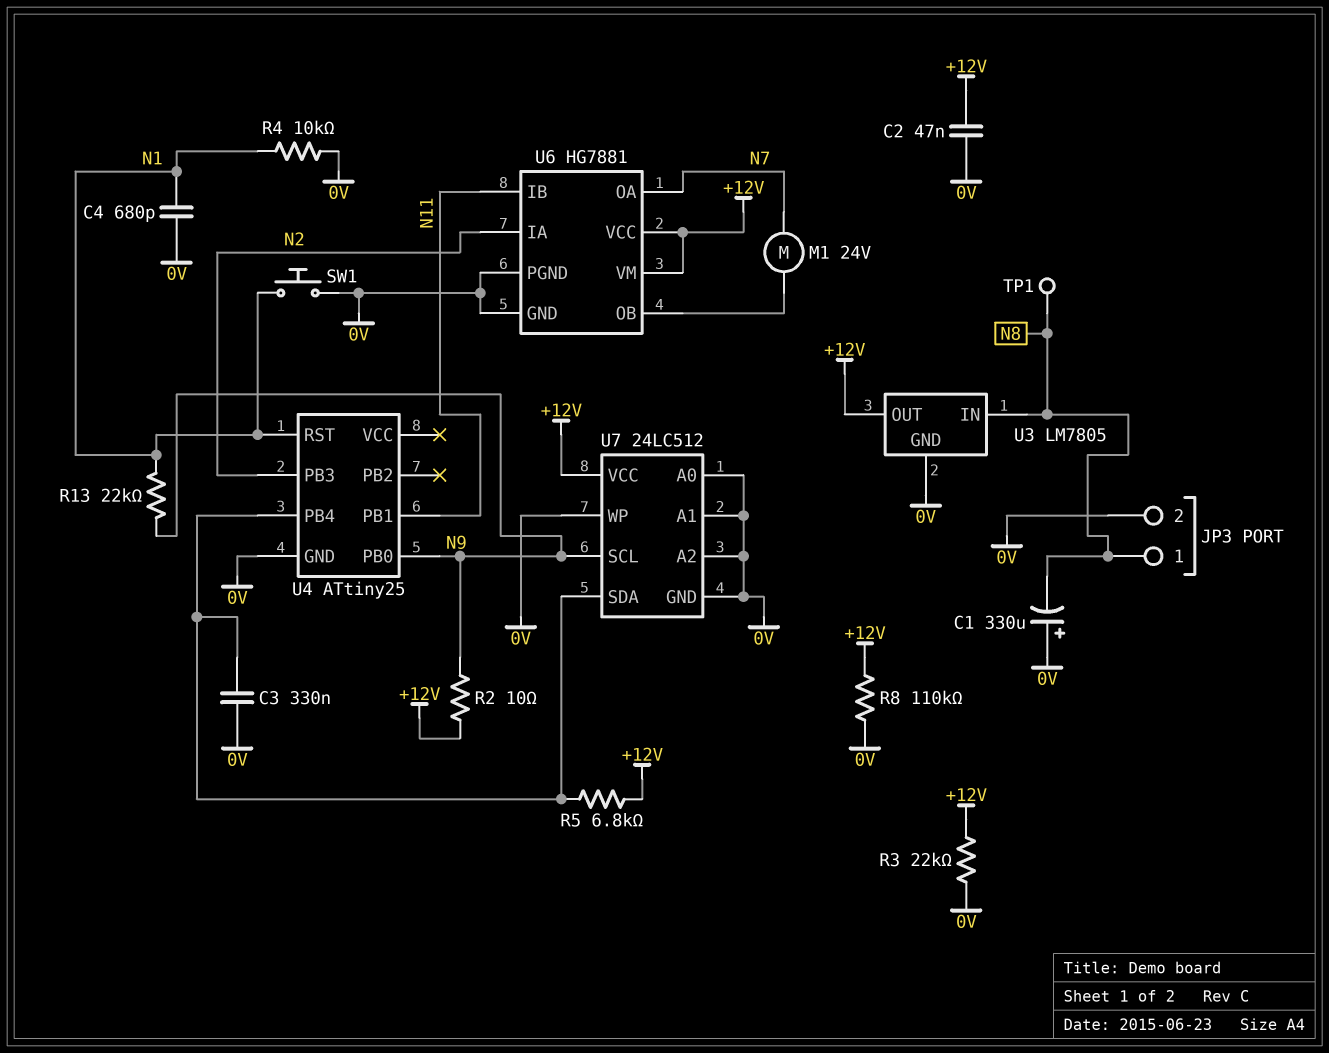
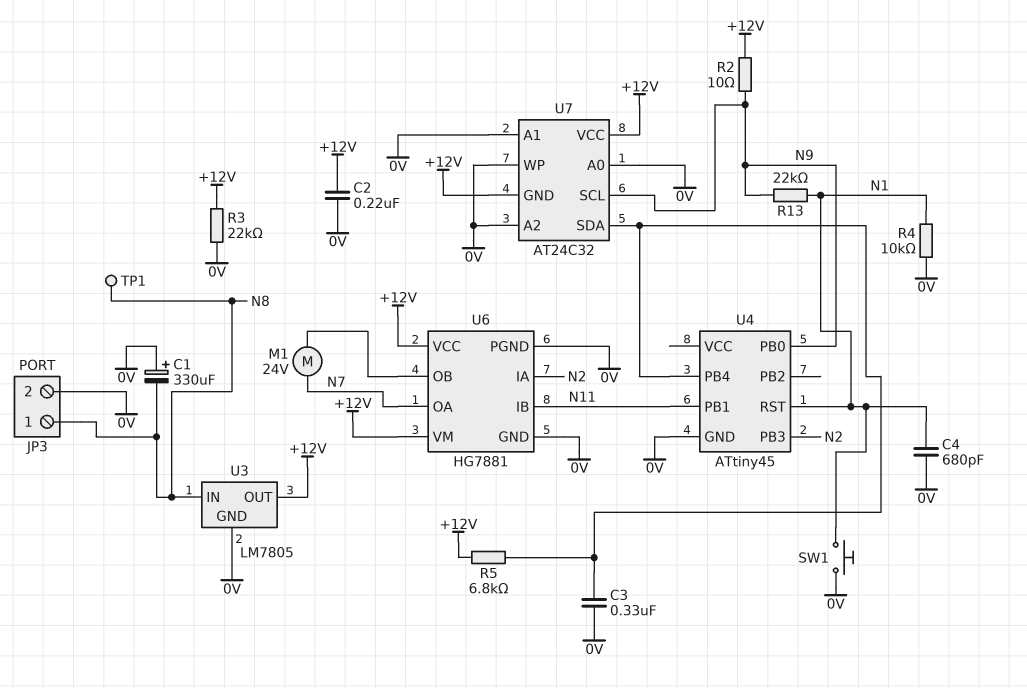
C2: 47nF (+12V, 0V) -> 220nF (+12V, 0V)
R8: 110k (+12V, 0V) -> none
U4: ATtiny25 -> ATtiny45
U7: 24LC512 -> AT24C32
U7 pin GND: 0V -> +12V

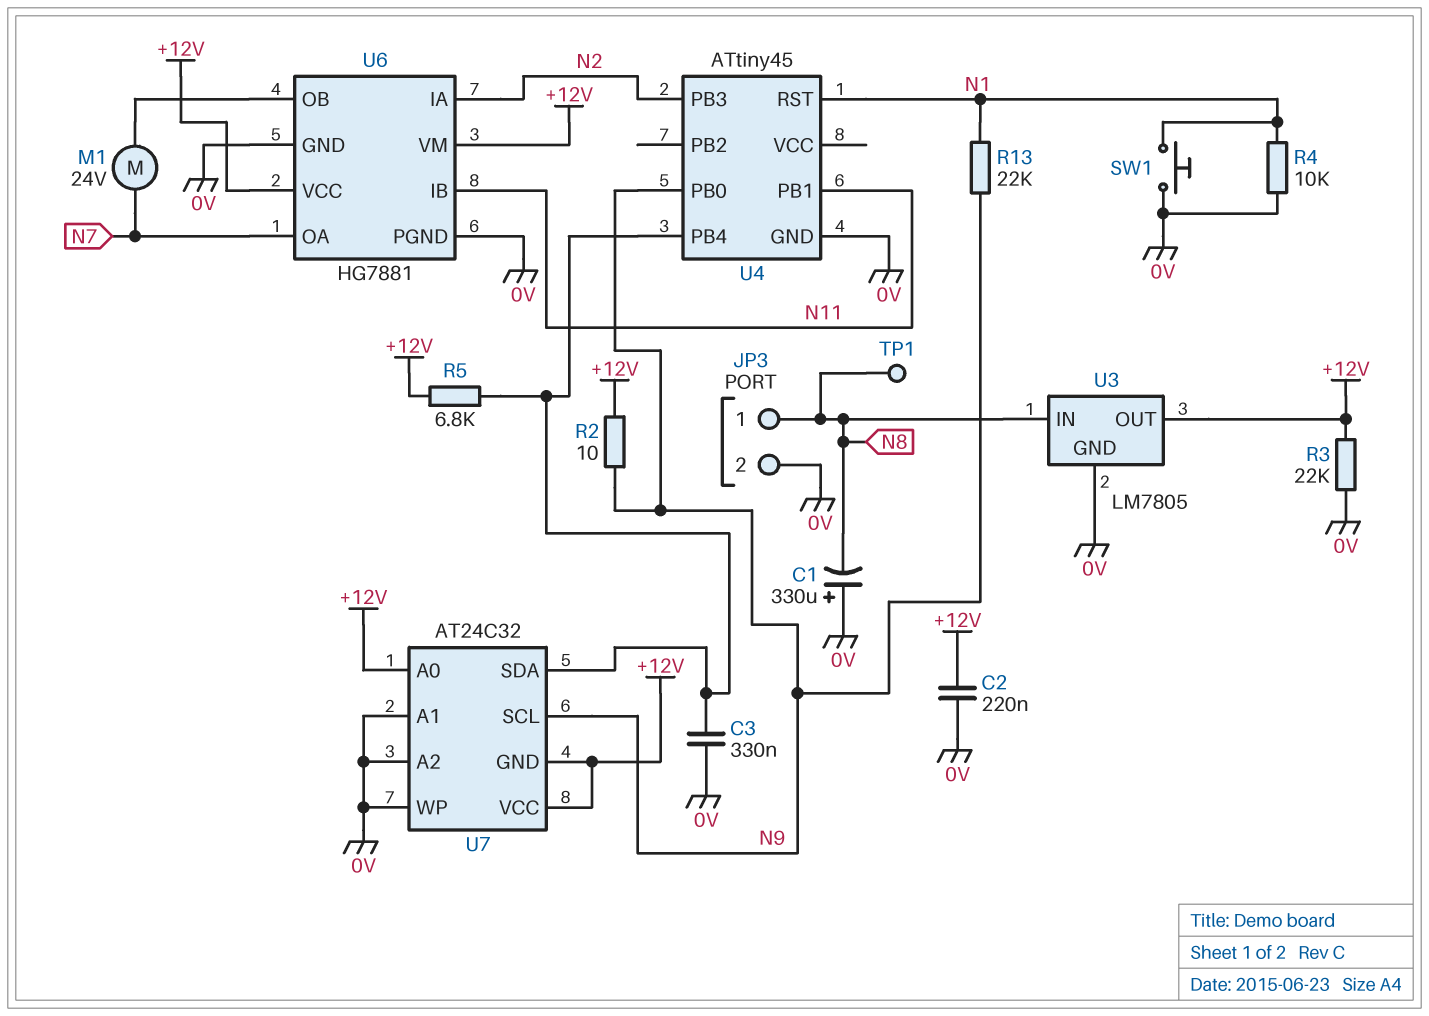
C4: 680pF (0V, N1) -> none
U7 pin A0: 0V -> +12V

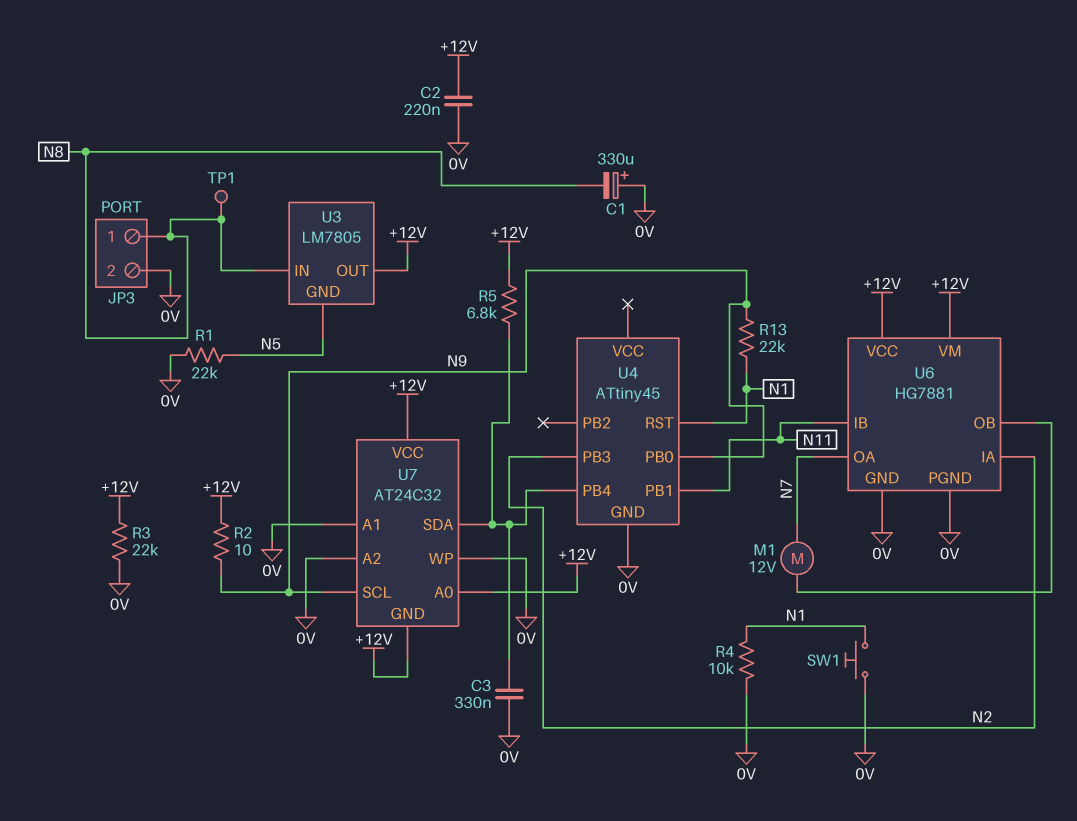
M1: motor 24V (N7, U6/OB) -> motor 12V (N7, U6/OB)
R1: none -> 22k (0V, N5)
U3 pin GND: 0V -> N5

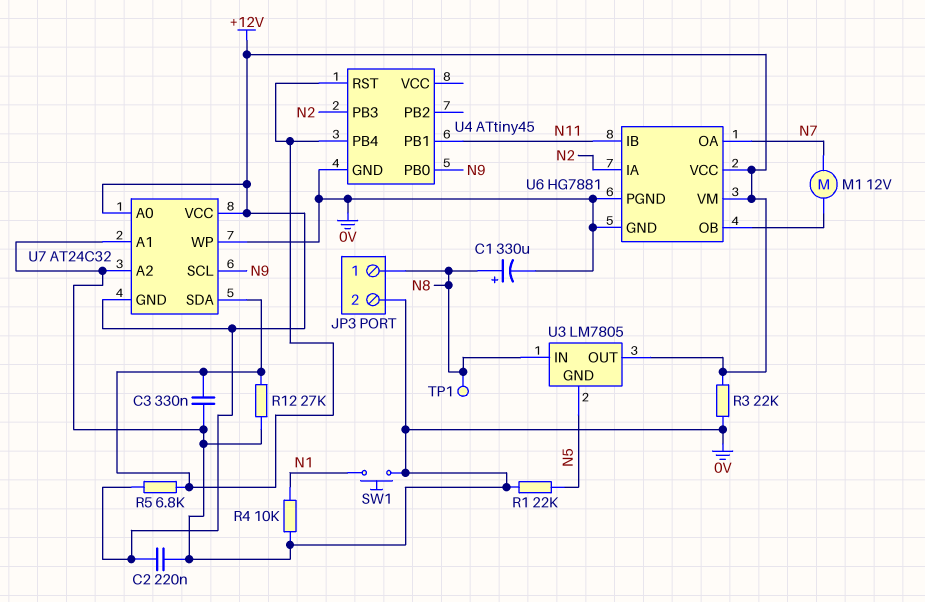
C1: 330uF (plus 0V, minus N8) -> 330uF (plus N8, minus 0V)
R2: 10 (+12V, N9) -> none
R12: none -> 27k (0V, U4/PB4)
R13: 22k (N1, N9) -> none
U4 pin RST: N1 -> U4/PB4

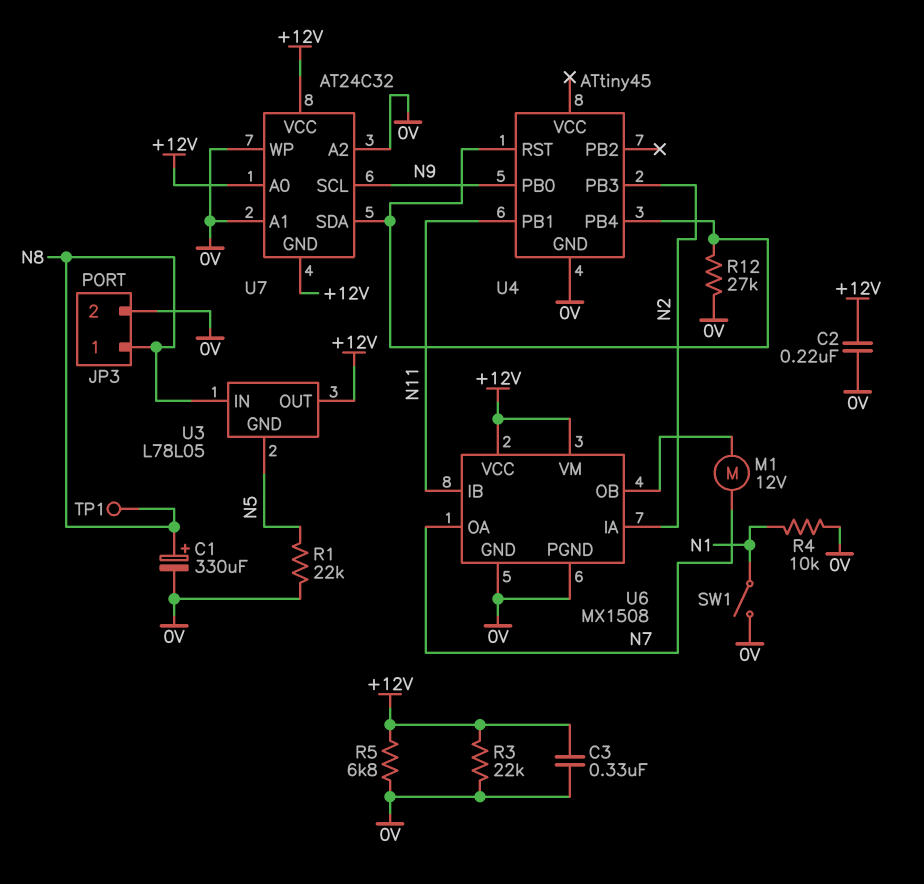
C3: 330nF (0V, U4/PB4) -> 330nF (+12V, 0V)
R5: 6.8k (+12V, U4/PB4) -> 6.8k (+12V, 0V)
SW1: button (0V, N1) -> switch (0V, N1)
U3: LM7805 -> L78L05
U6: HG7881 -> MX1508

